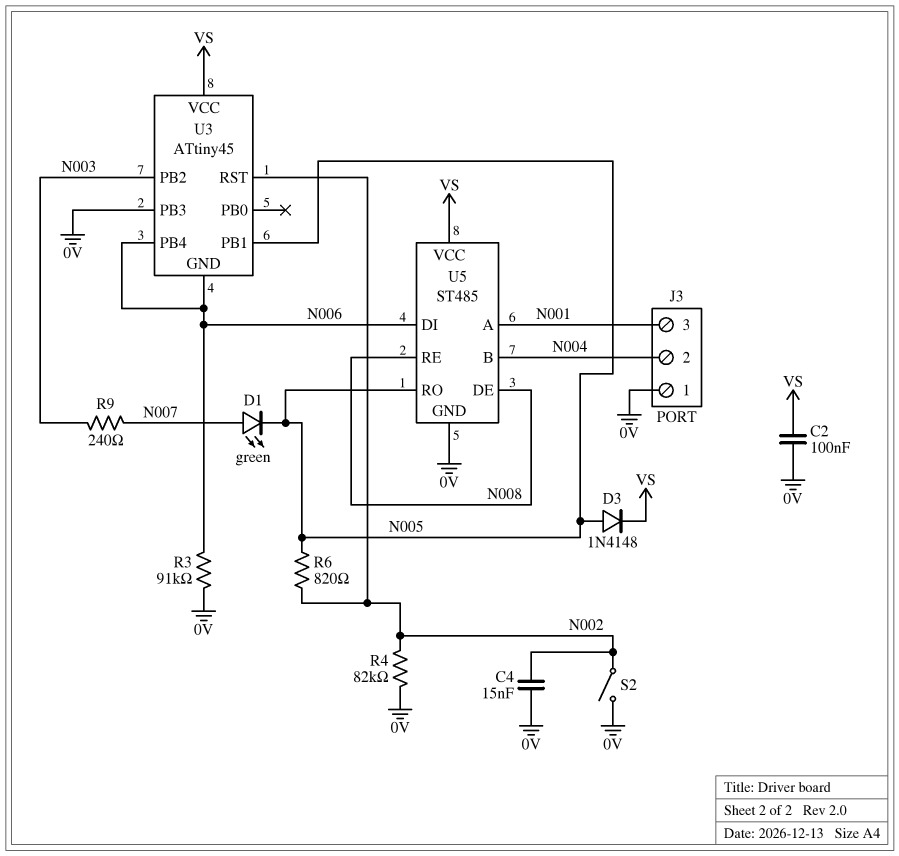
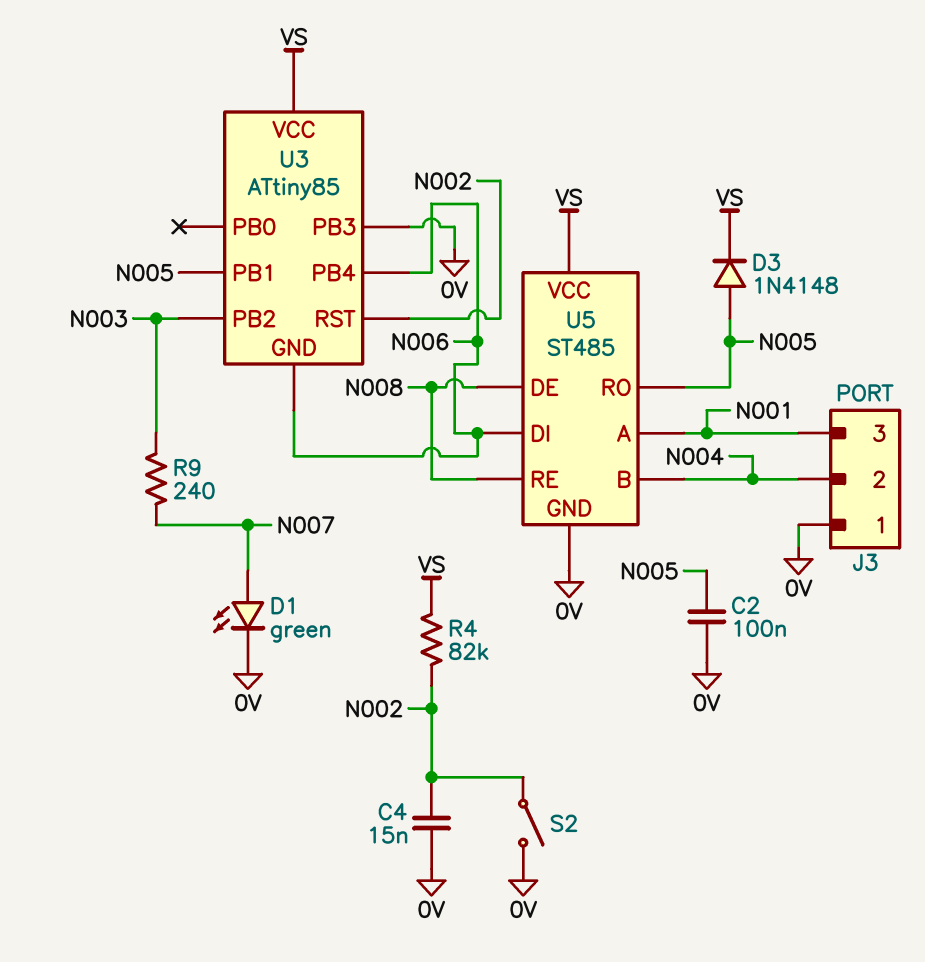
C2: 100nF (0V, VS) -> 100nF (0V, N005)
D1: LED green (A N007, K N005) -> LED green (A N007, K 0V)
R3: 91k (0V, N006) -> none
R4: 82k (0V, N002) -> 82k (N002, VS)
R6: 820 (N002, N005) -> none
U3: ATtiny45 -> ATtiny85

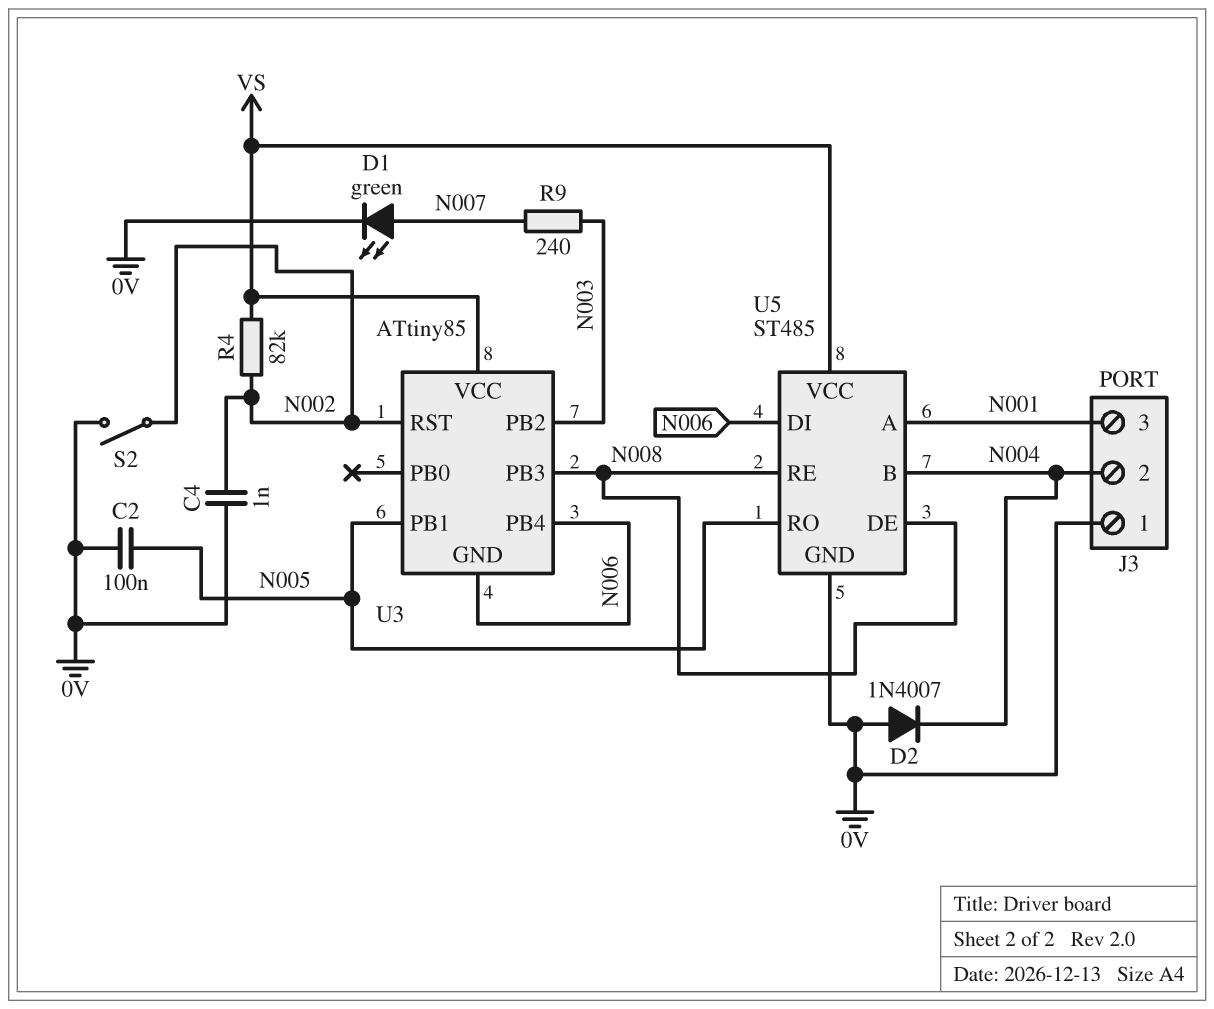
C4: 15nF (0V, N002) -> 1nF (0V, N002)
D2: none -> diode 1N4007 (A 0V, K N004)
D3: diode 1N4148 (A N005, K VS) -> none
U3 pin PB3: 0V -> N008

